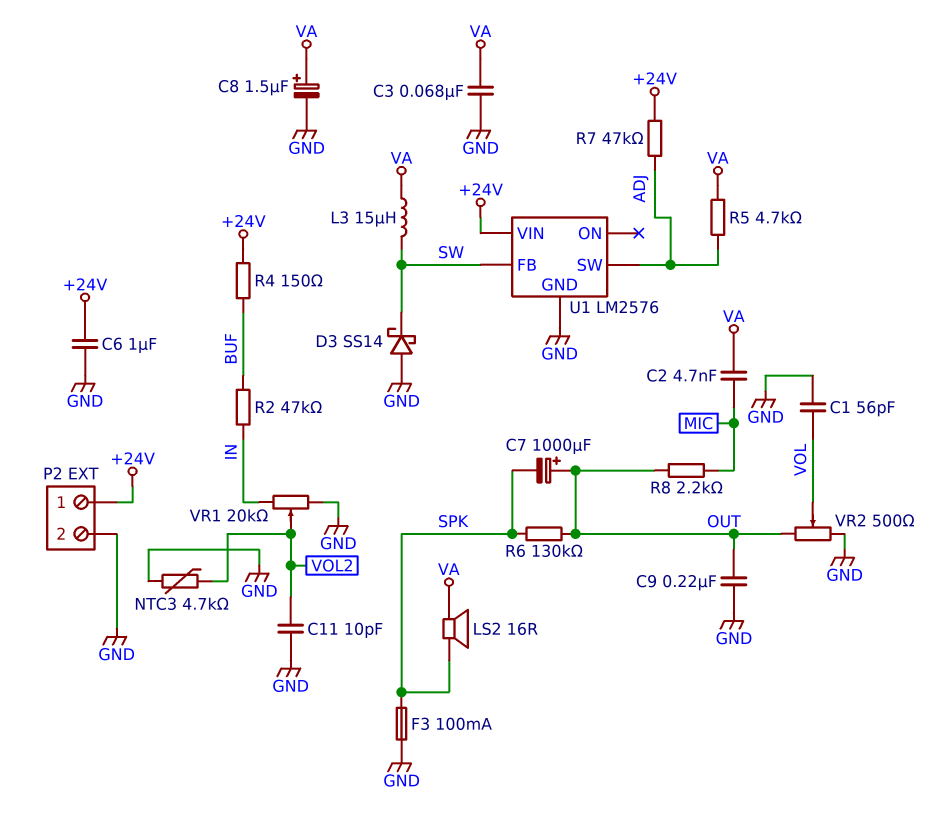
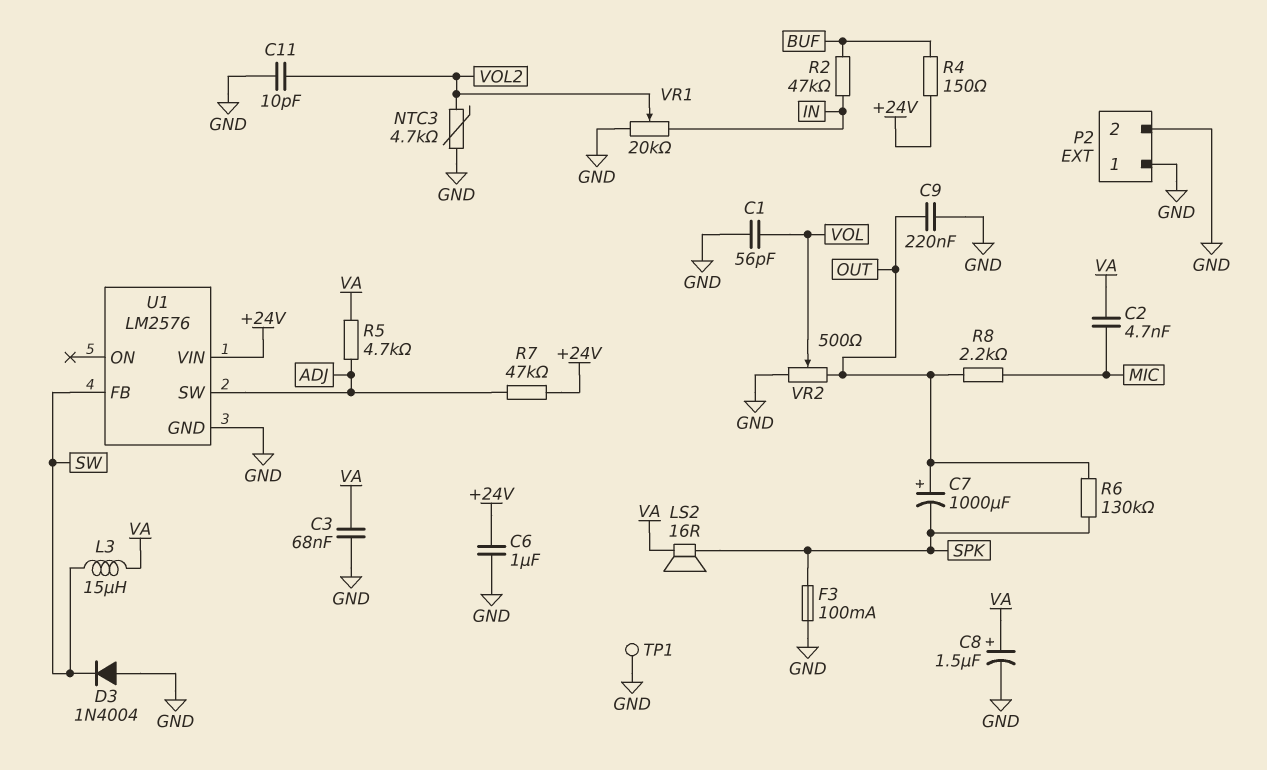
D3: schottky SS14 (A GND, K SW) -> diode 1N4004 (A GND, K SW)
P2 pin 1: +24V -> GND
TP1: none -> test point (GND)

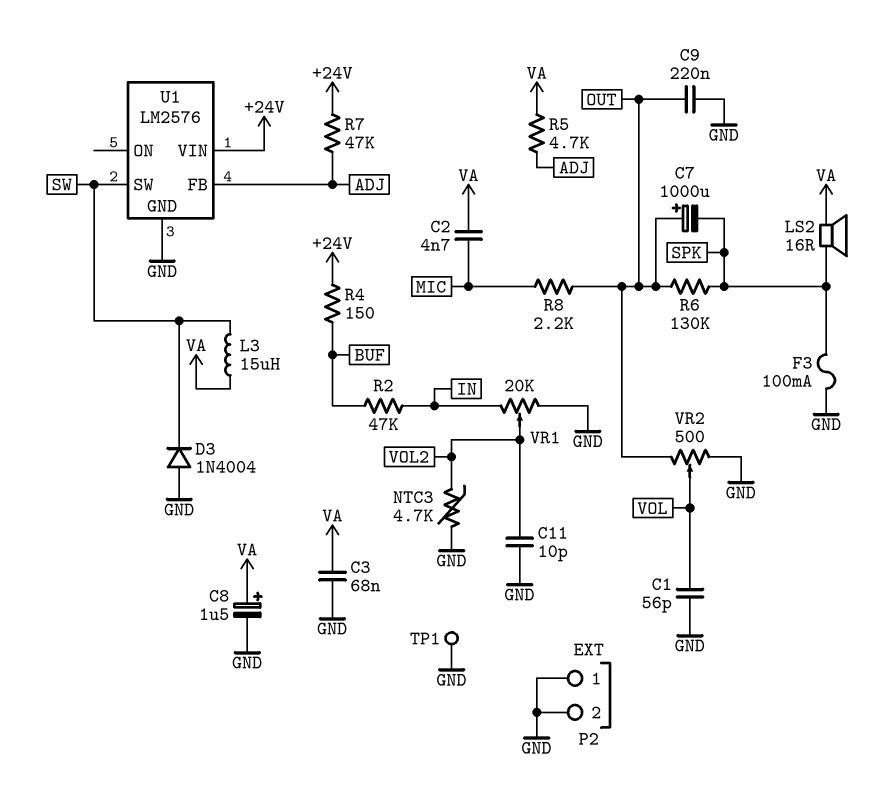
C6: 1uF (+24V, GND) -> none
U1 pin FB: SW -> ADJ
U1 pin SW: ADJ -> SW

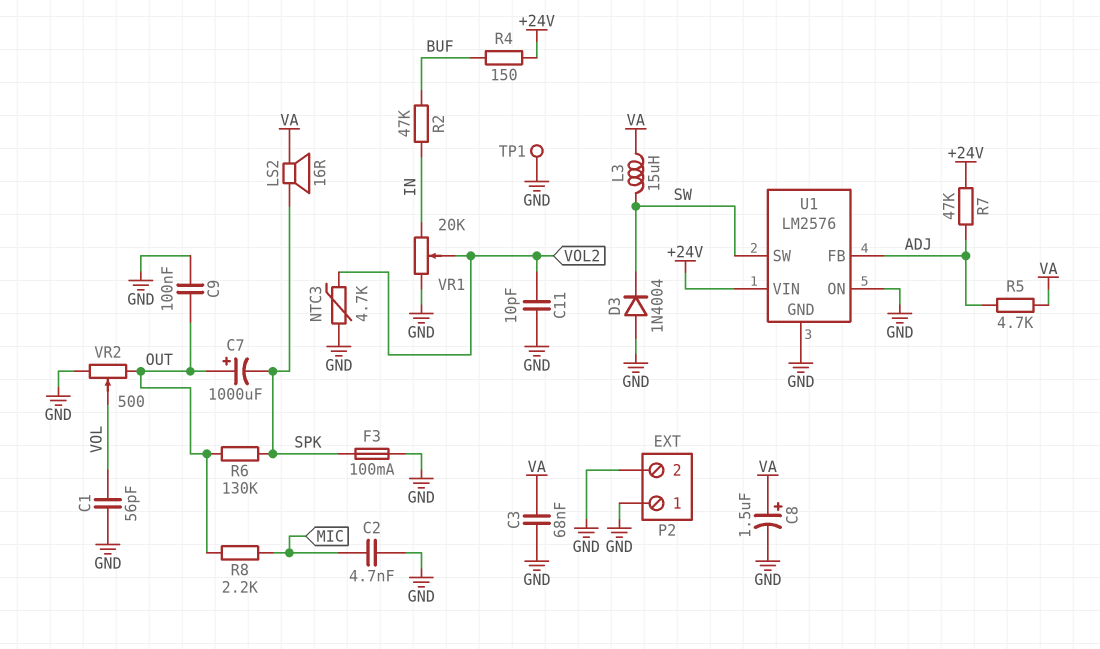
C2: 4.7nF (MIC, VA) -> 4.7nF (GND, MIC)
C9: 220nF (GND, OUT) -> 100nF (GND, OUT)
U1 pin ON: none -> GND

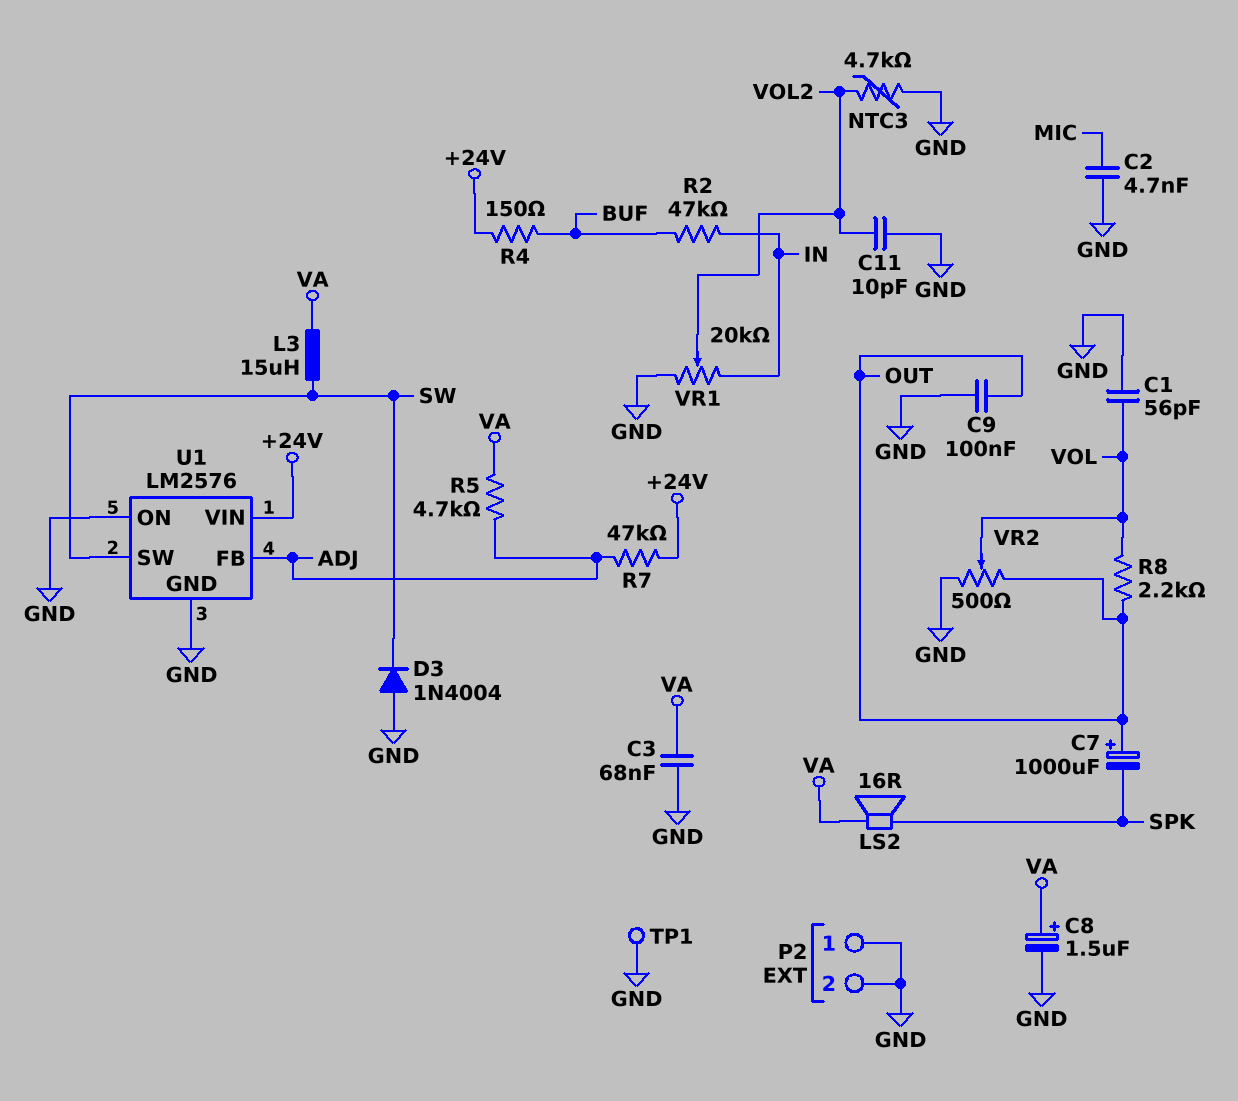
F3: 100mA (GND, SPK) -> none
R6: 130k (OUT, SPK) -> none
R8: 2.2k (MIC, OUT) -> 2.2k (OUT, VOL)

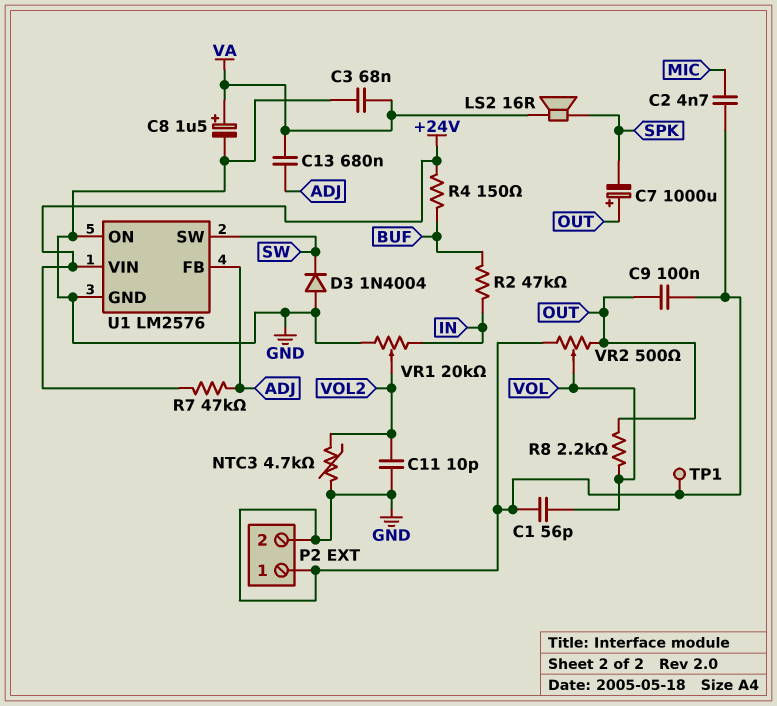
C13: none -> 680nF (ADJ, VA)
L3: 15uH (SW, VA) -> none
R5: 4.7k (ADJ, VA) -> none

